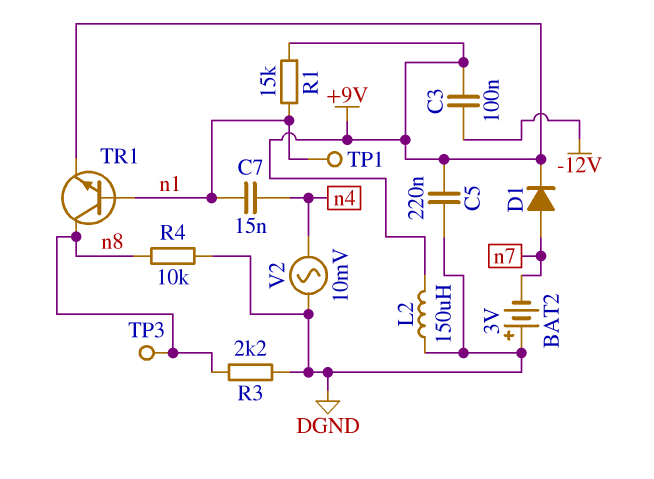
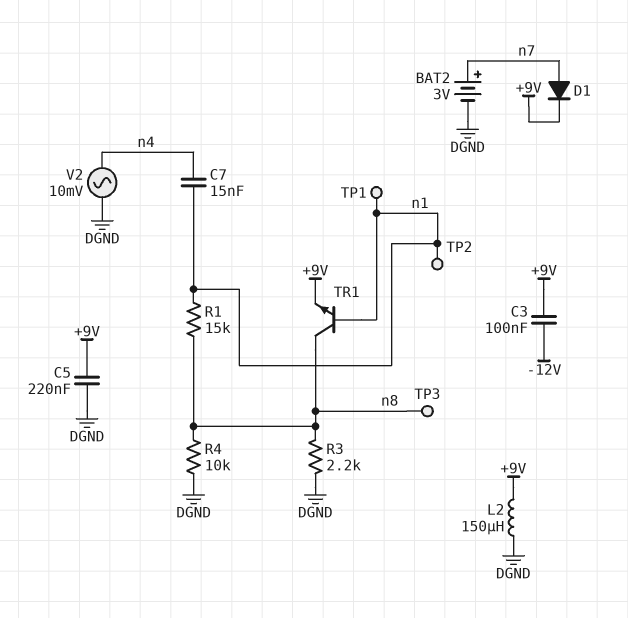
BAT2: 3V (plus DGND, minus n7) -> 3V (plus n7, minus DGND)
R1: 15k (+9V, n1) -> 15k (n1, n8)
TP2: none -> test point (n1)

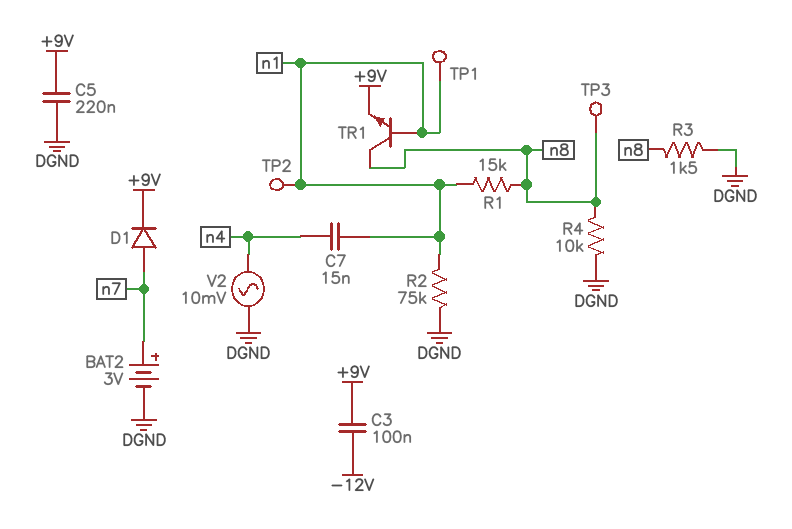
L2: 150uH (+9V, DGND) -> none
R2: none -> 75k (DGND, n1)
R3: 2.2k (DGND, n8) -> 1.5k (DGND, n8)

